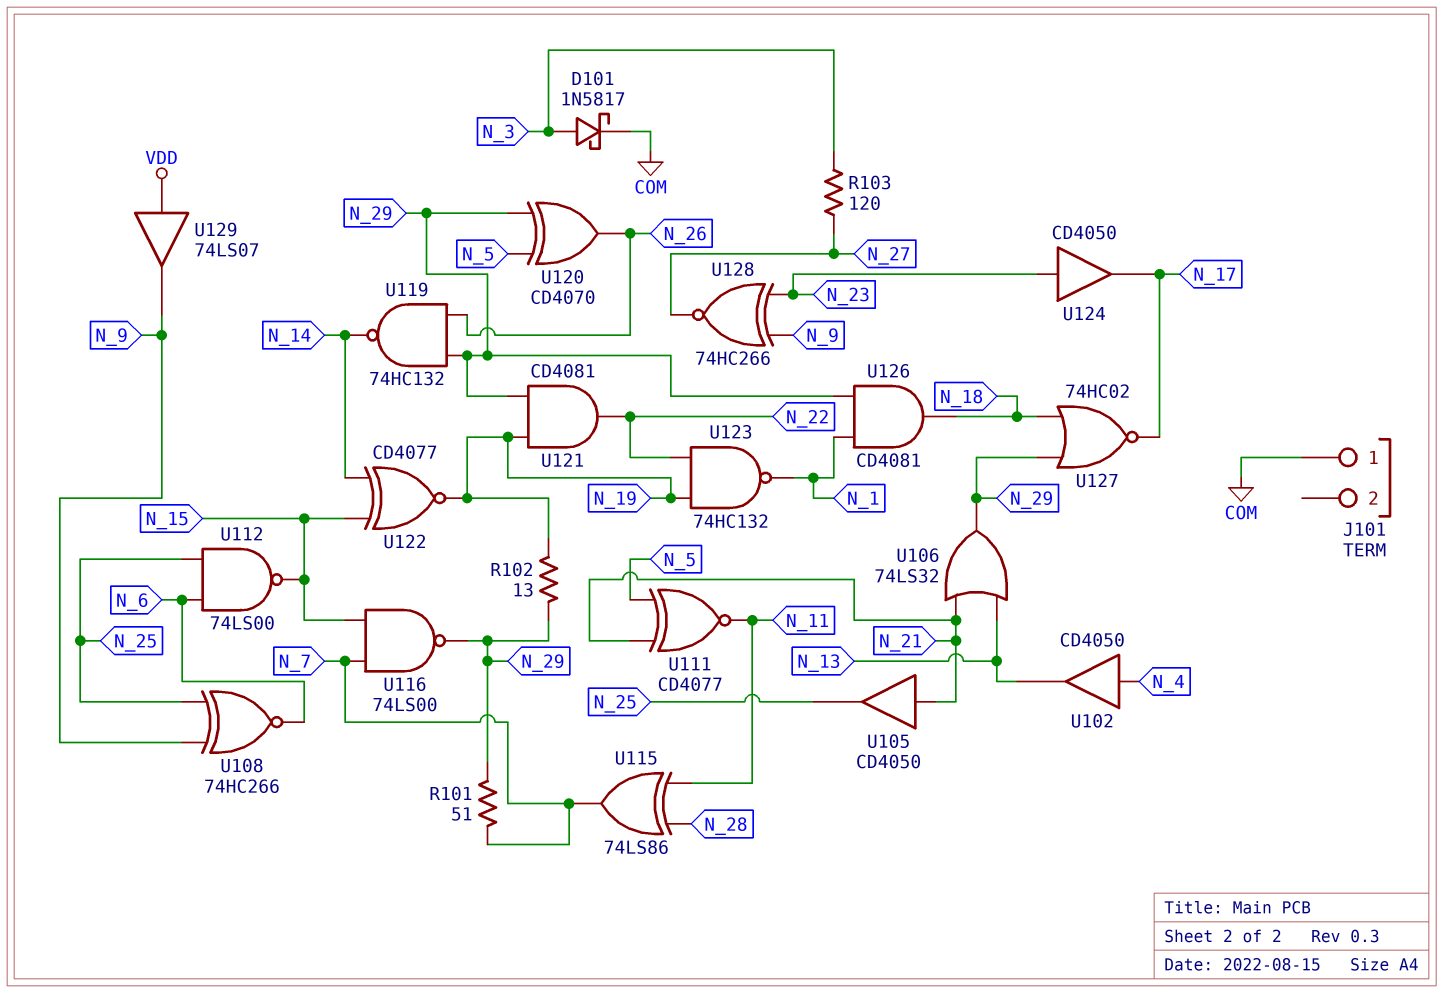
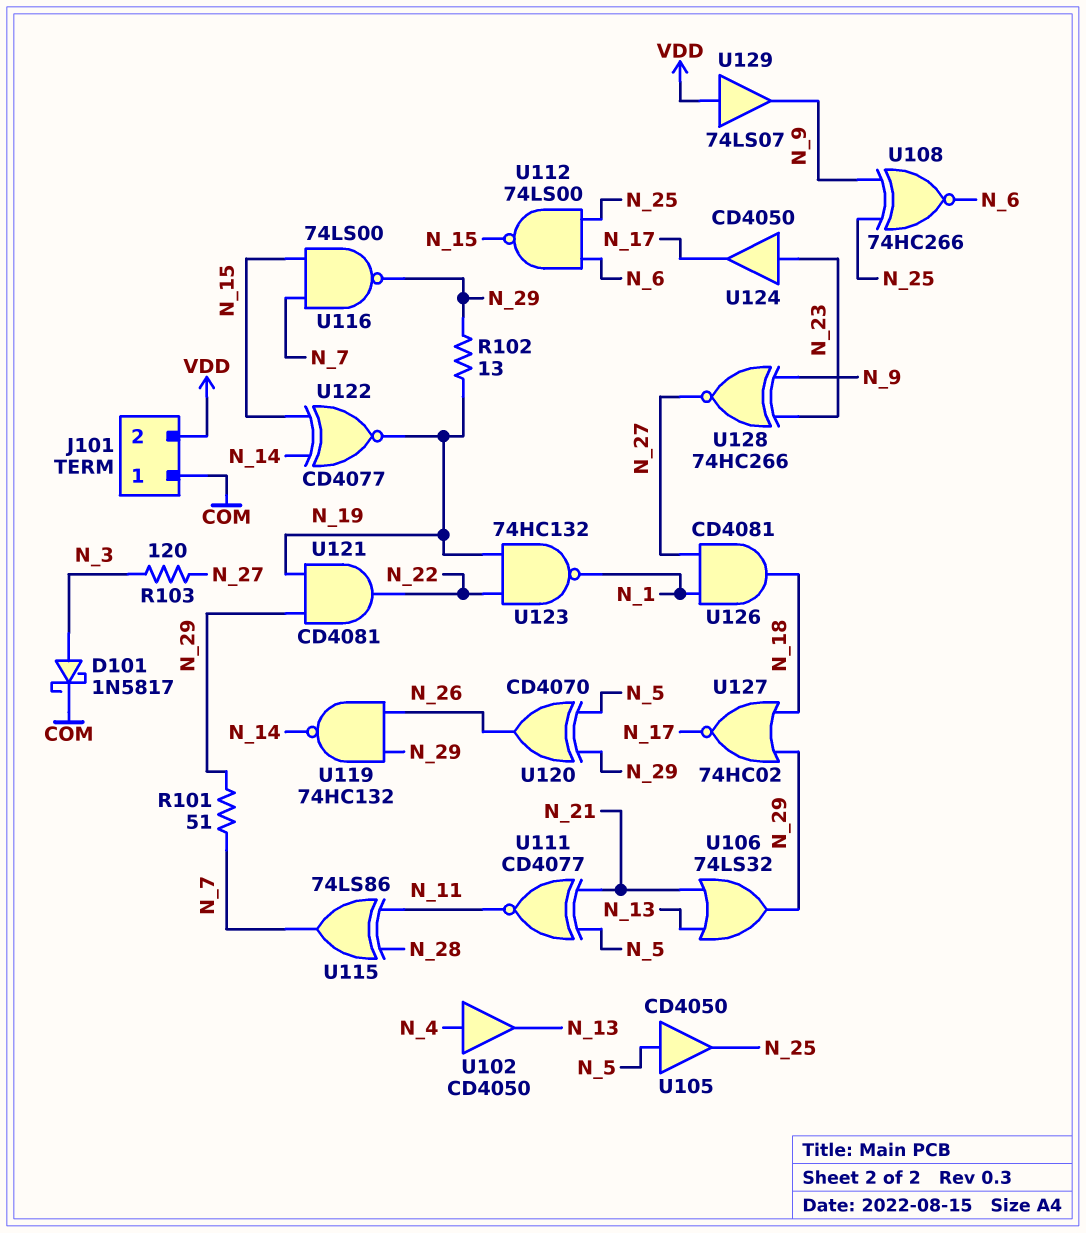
J101 pin 2: none -> VDD
U105: buffer CD4050 (in N_21, out N_25) -> buffer CD4050 (in N_5, out N_25)
U126: AND CD4081 (in N_1, in N_29, out N_18) -> AND CD4081 (in N_1, in N_27, out N_18)

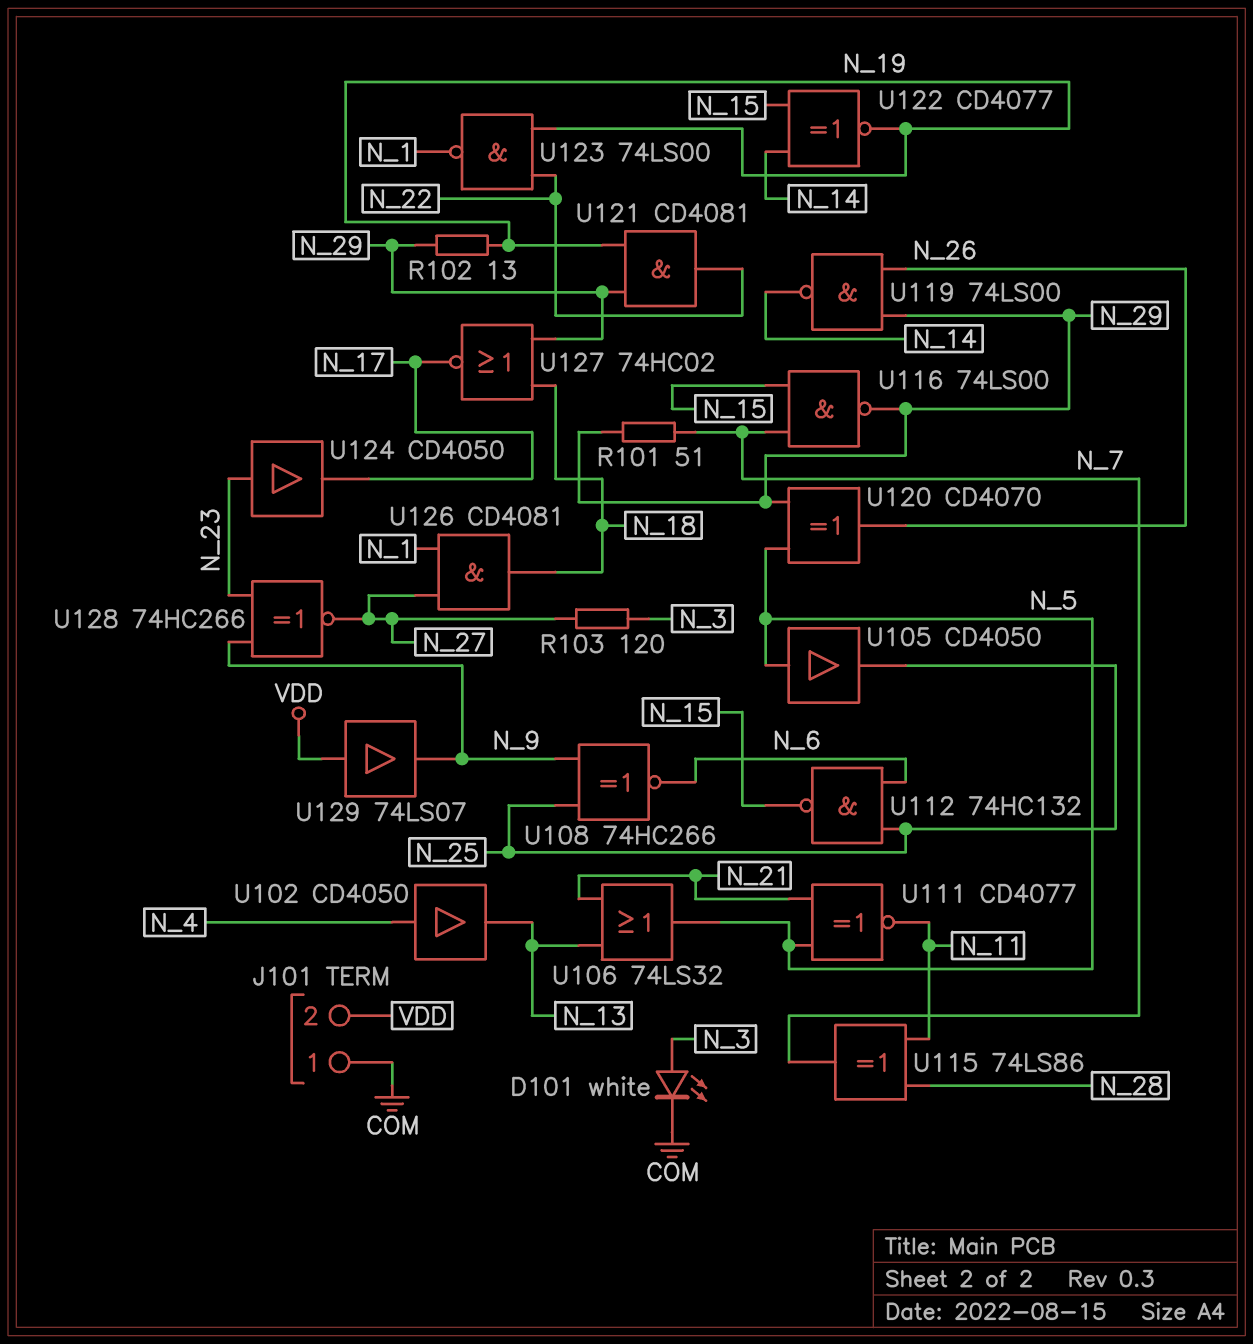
D101: schottky 1N5817 (A N_3, K COM) -> LED white (A N_3, K COM)
U106: OR 74LS32 (in N_13, in N_21, out N_29) -> OR 74LS32 (in N_13, in N_21, out N_5)
U112: NAND 74LS00 (in N_6, in N_25, out N_15) -> NAND 74HC132 (in N_6, in N_25, out N_15)
U119: NAND 74HC132 (in N_26, in N_29, out N_14) -> NAND 74LS00 (in N_26, in N_29, out N_14)
U123: NAND 74HC132 (in N_19, in N_22, out N_1) -> NAND 74LS00 (in N_19, in N_22, out N_1)

